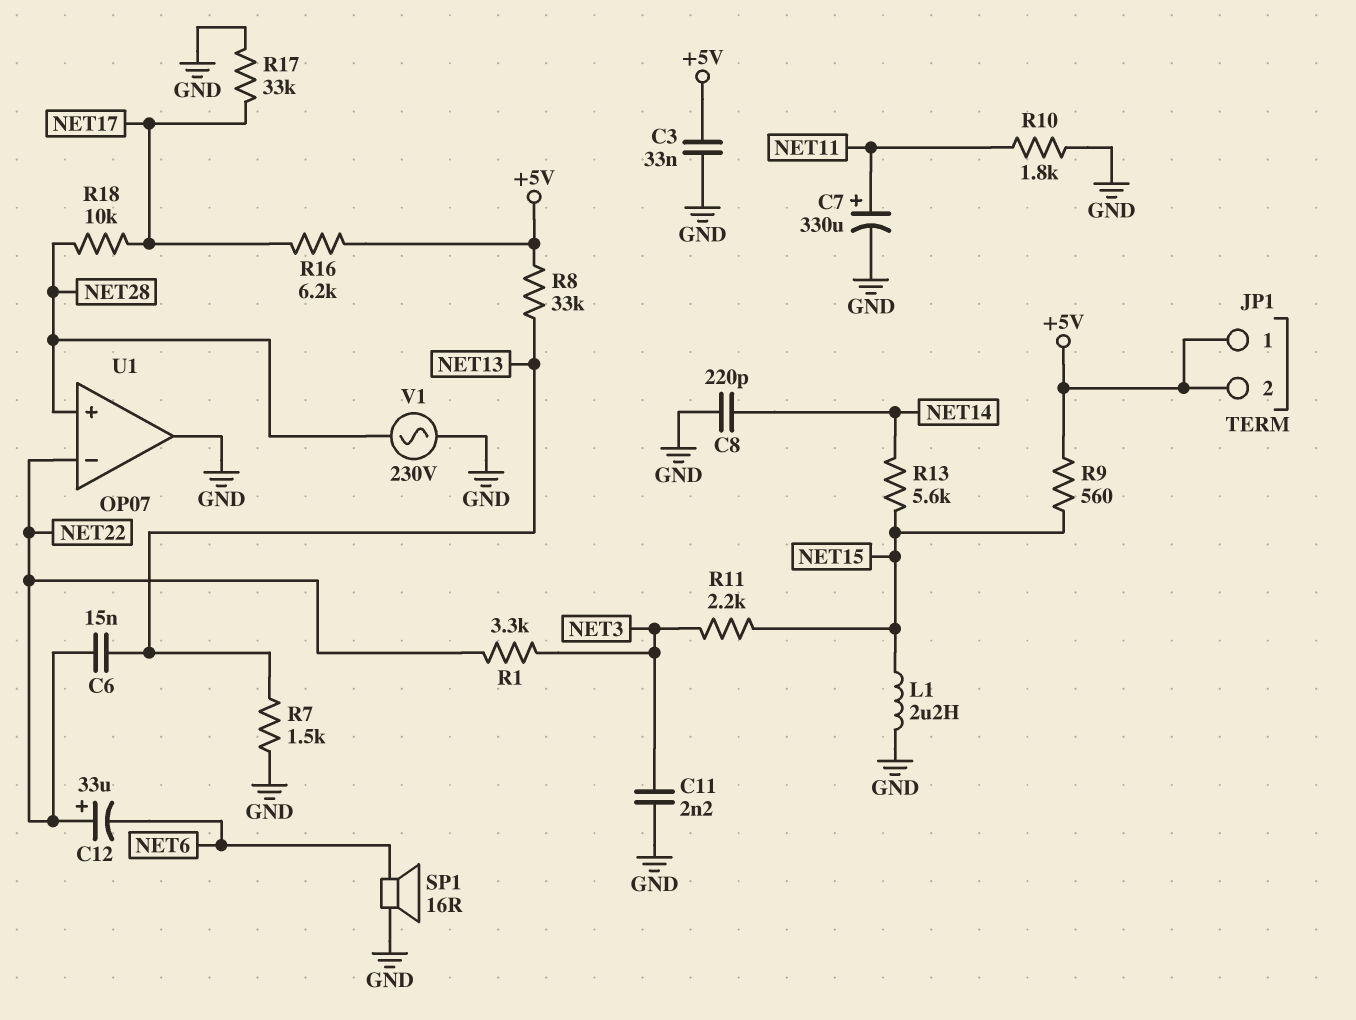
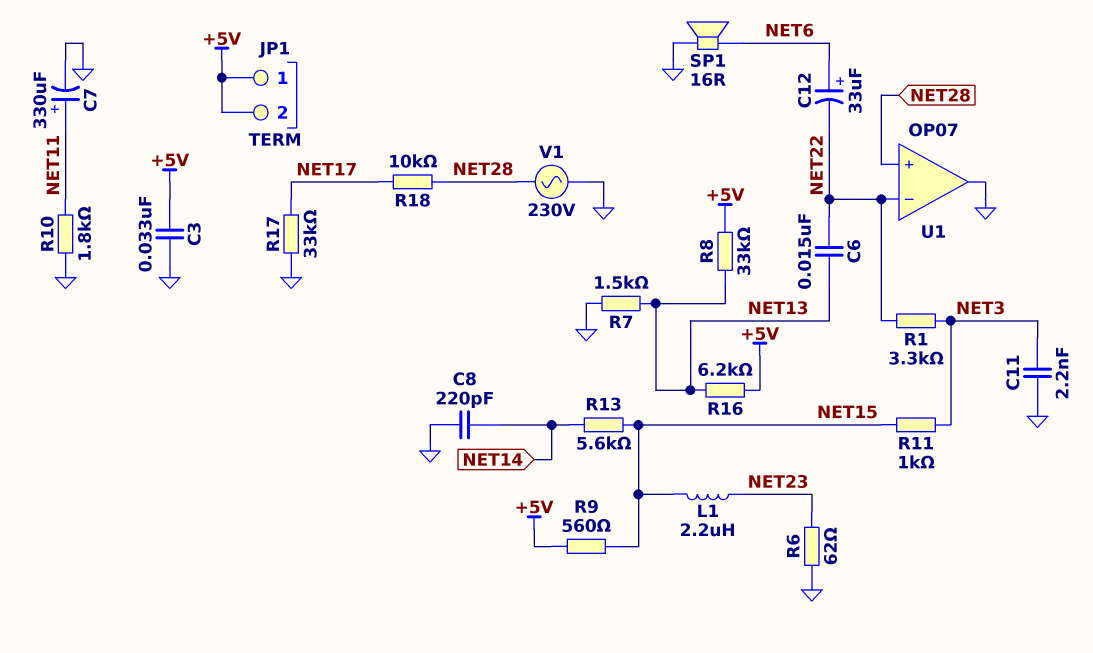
C12: 33uF (plus NET22, minus NET6) -> 33uF (plus NET6, minus NET22)
L1: 2.2uH (GND, NET15) -> 2.2uH (NET15, NET23)
R6: none -> 62 (GND, NET23)
R11: 2.2k (NET3, NET15) -> 1k (NET3, NET15)
R16: 6.2k (+5V, NET17) -> 6.2k (+5V, NET13)

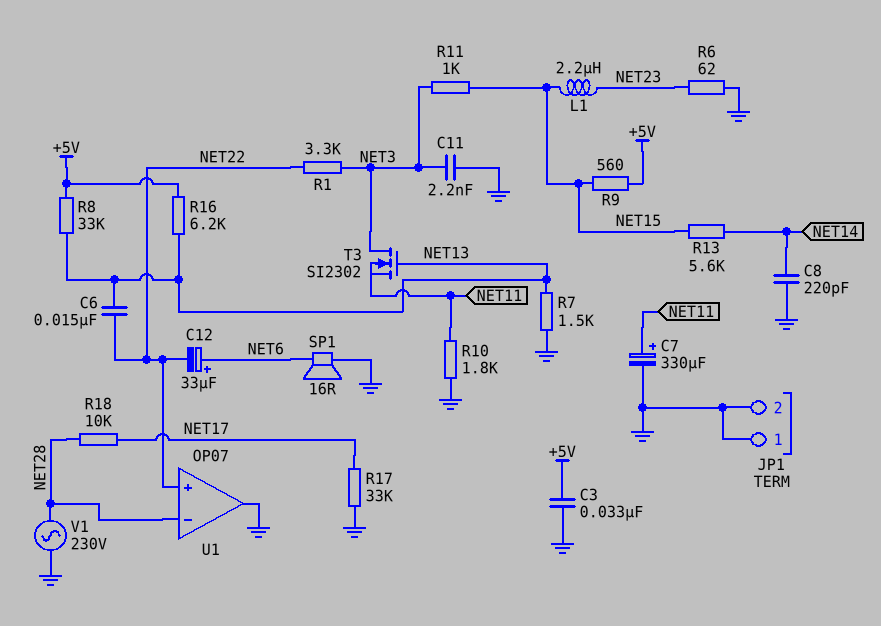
JP1 pin 1: +5V -> GND
JP1 pin 2: +5V -> GND
T3: none -> NMOS SI2302 (G NET13, D NET3, S NET11)
U1 pin in+: NET28 -> NET22
U1 pin in-: NET22 -> NET28

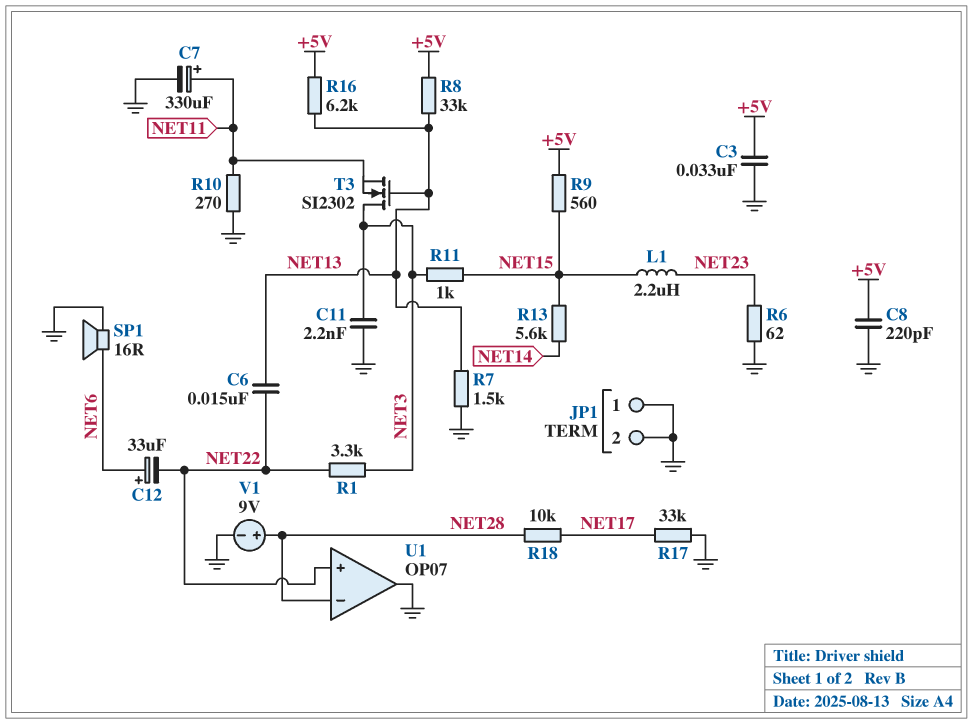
C8: 220pF (GND, NET14) -> 220pF (+5V, GND)
R10: 1.8k (GND, NET11) -> 270 (GND, NET11)
V1: AC 230V (GND, NET28) -> 9V (plus NET28, minus GND)

